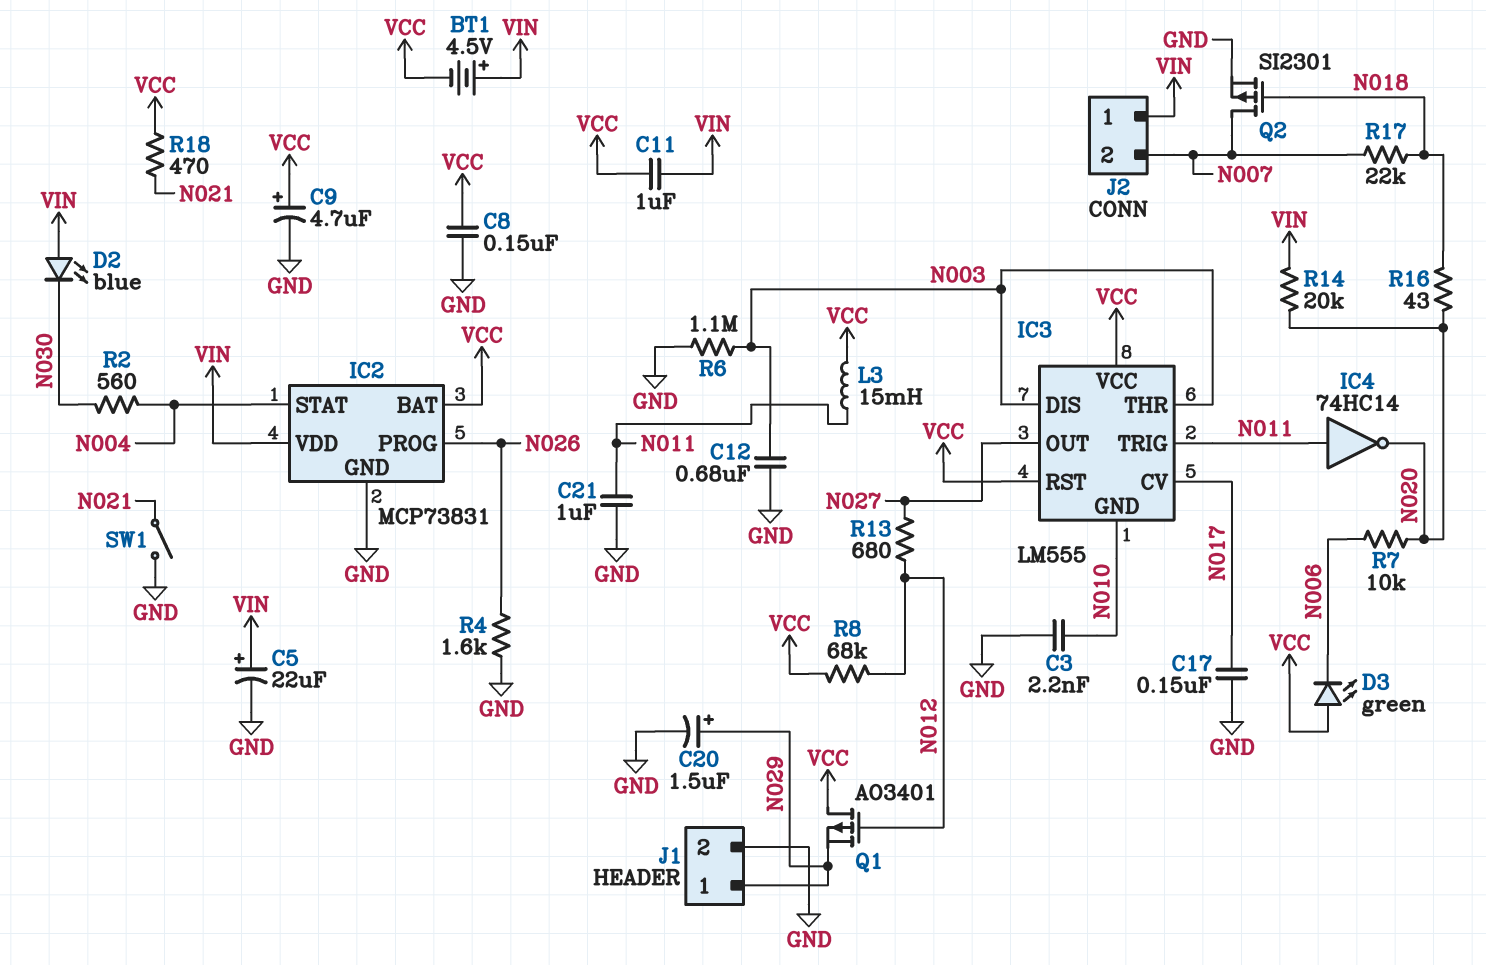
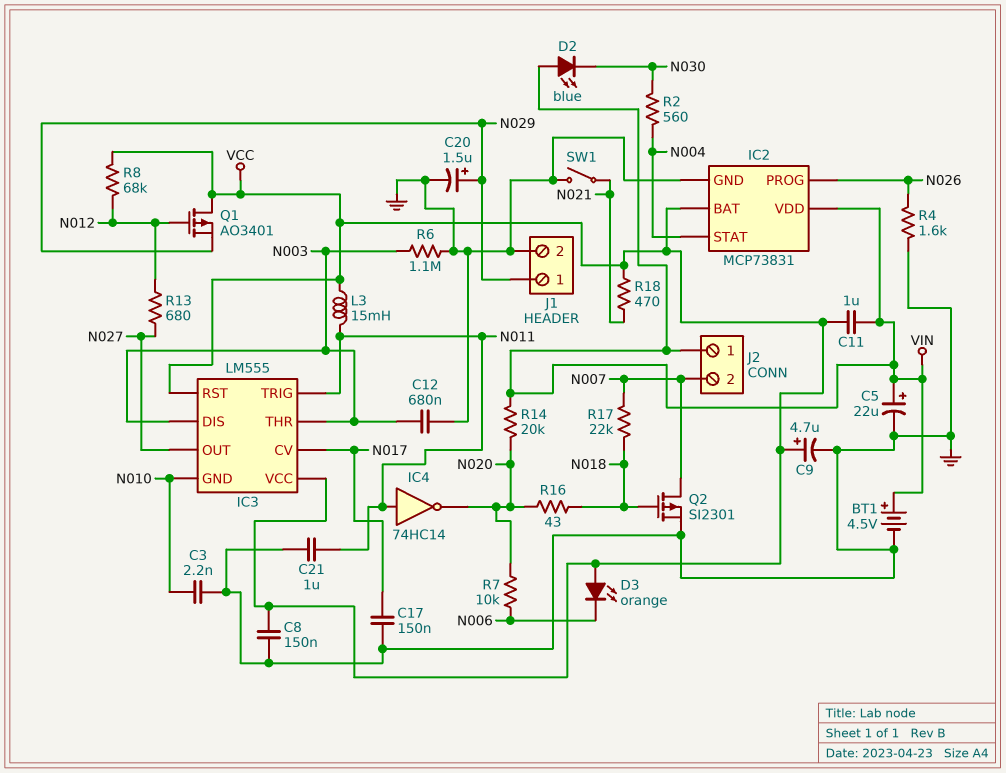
BT1: 4.5V (plus VIN, minus VCC) -> 4.5V (plus VIN, minus GND)
D3: LED green (A VCC, K N006) -> LED orange (A VCC, K N006)

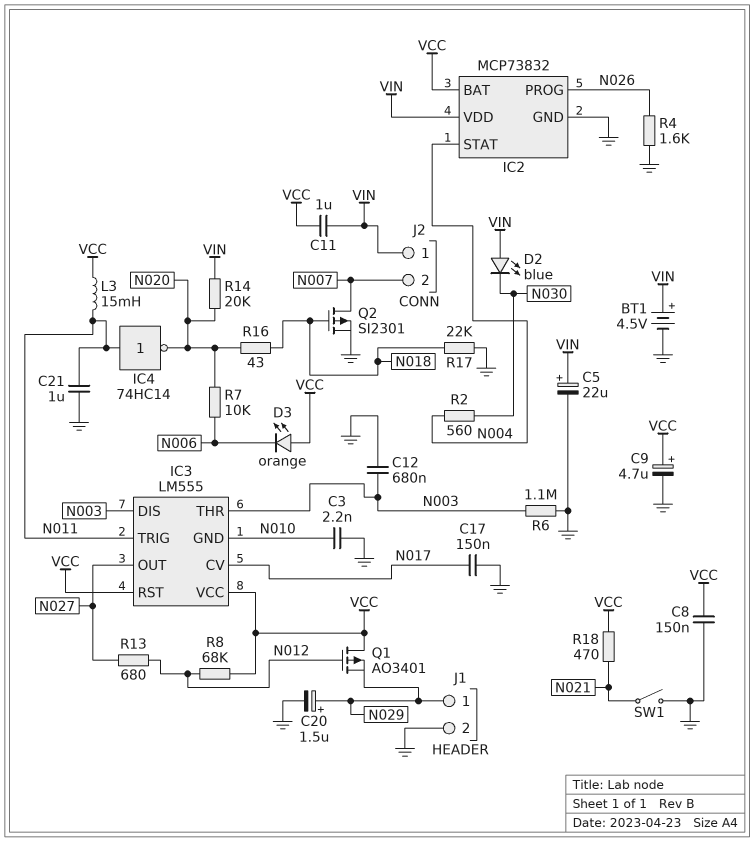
IC2: MCP73831 -> MCP73832
R17: 22k (N007, N018) -> 22k (GND, N018)

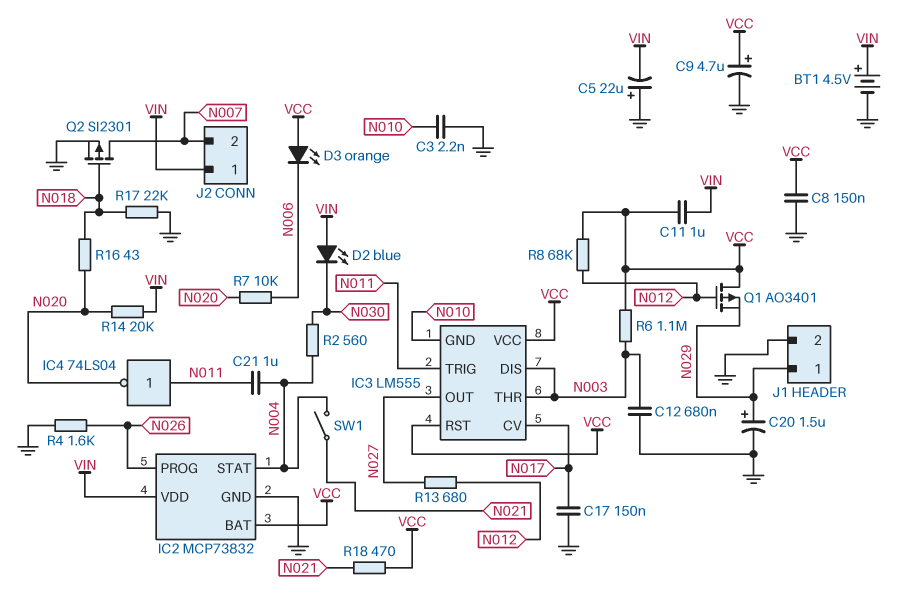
C5: 22uF (plus VIN, minus GND) -> 22uF (plus GND, minus VIN)
C21: 1uF (GND, N011) -> 1uF (N004, N011)
IC4: NOT 74HC14 (in N011, out N020) -> NOT 74LS04 (in N011, out N020)
L3: 15mH (N011, VCC) -> none
R6: 1.1M (GND, N003) -> 1.1M (N003, VCC)
SW1: switch (GND, N021) -> switch (N004, N021)

